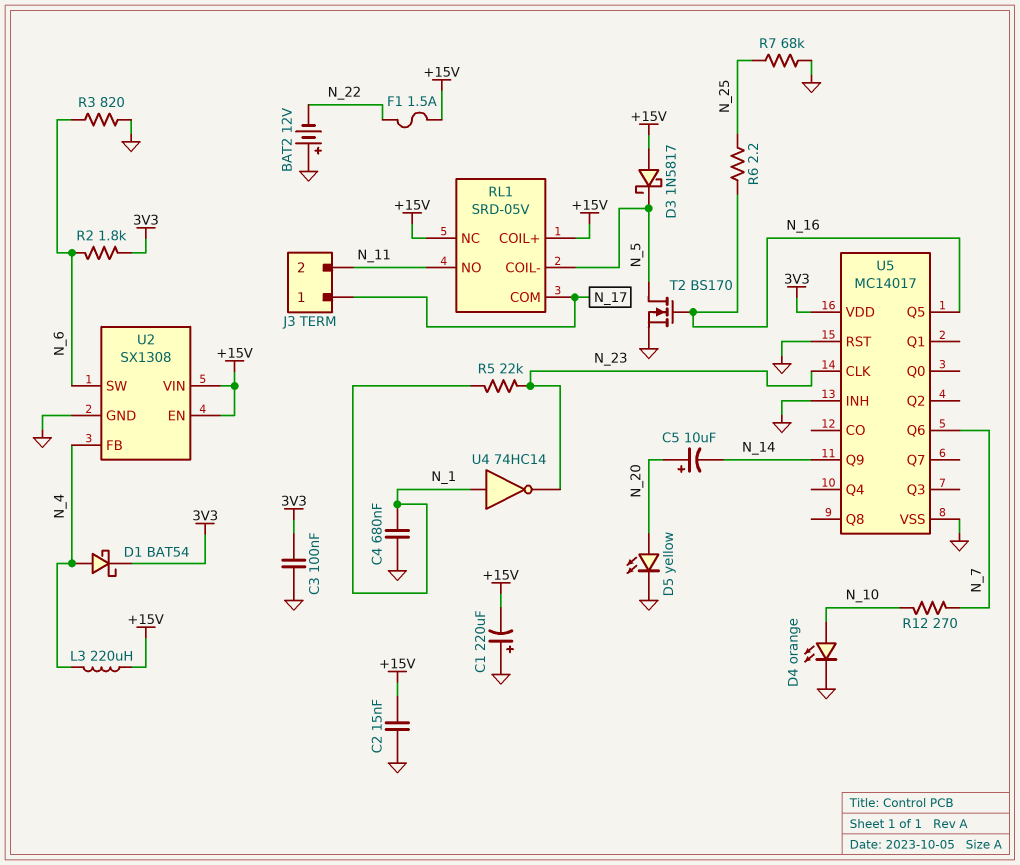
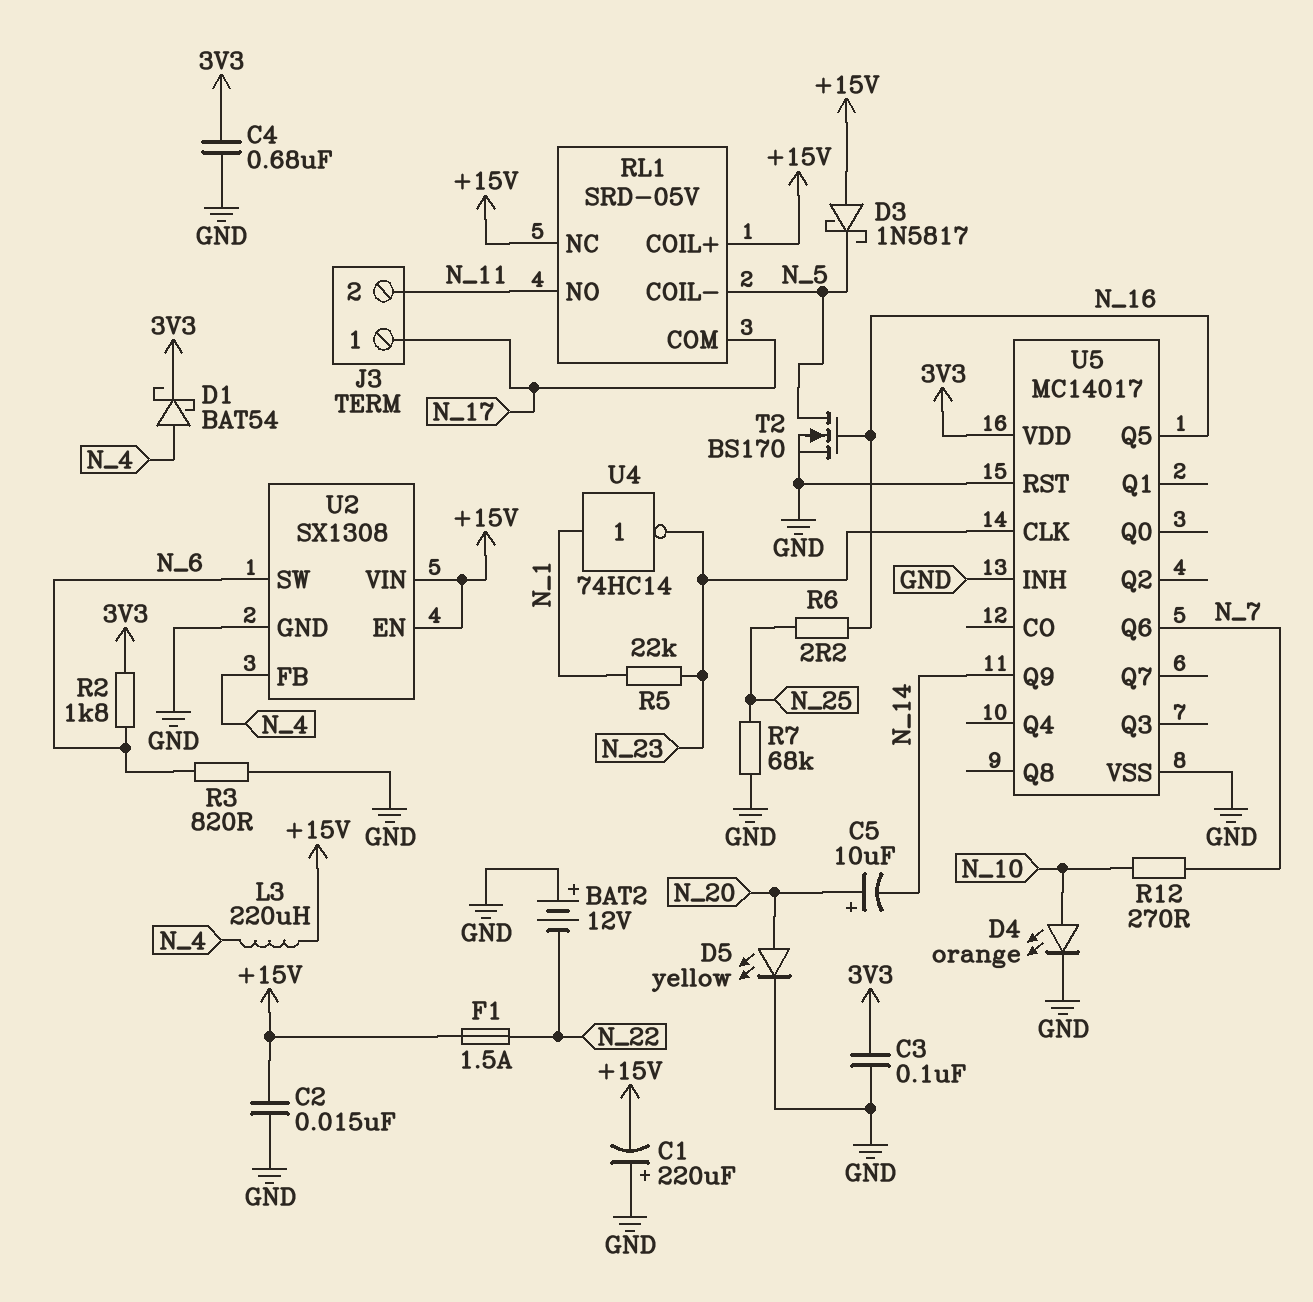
C4: 680nF (GND, N_1) -> 680nF (3V3, GND)

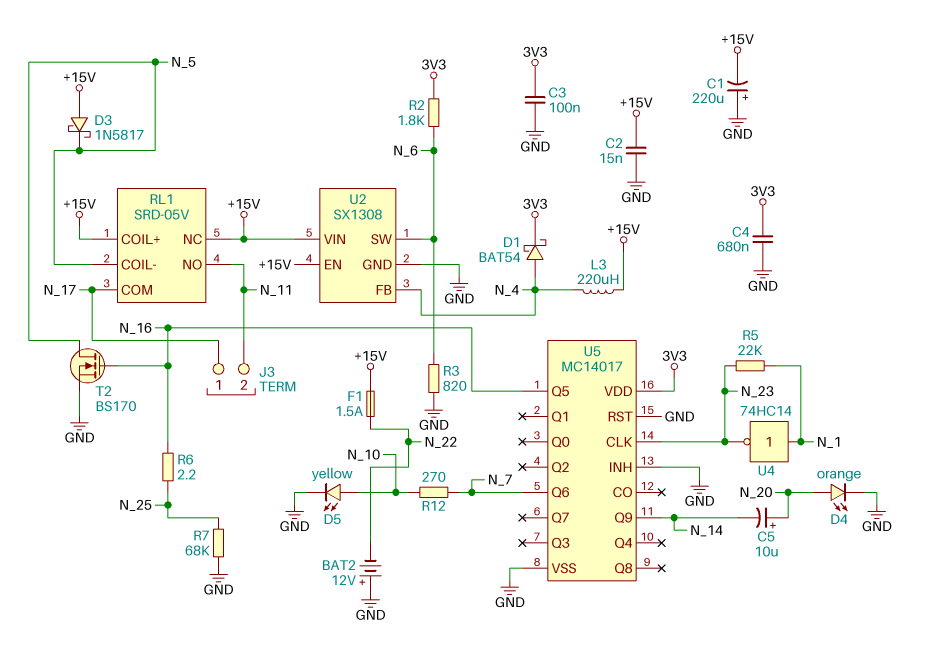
D4: LED orange (A N_10, K GND) -> LED orange (A N_20, K GND)
D5: LED yellow (A N_20, K GND) -> LED yellow (A N_10, K GND)

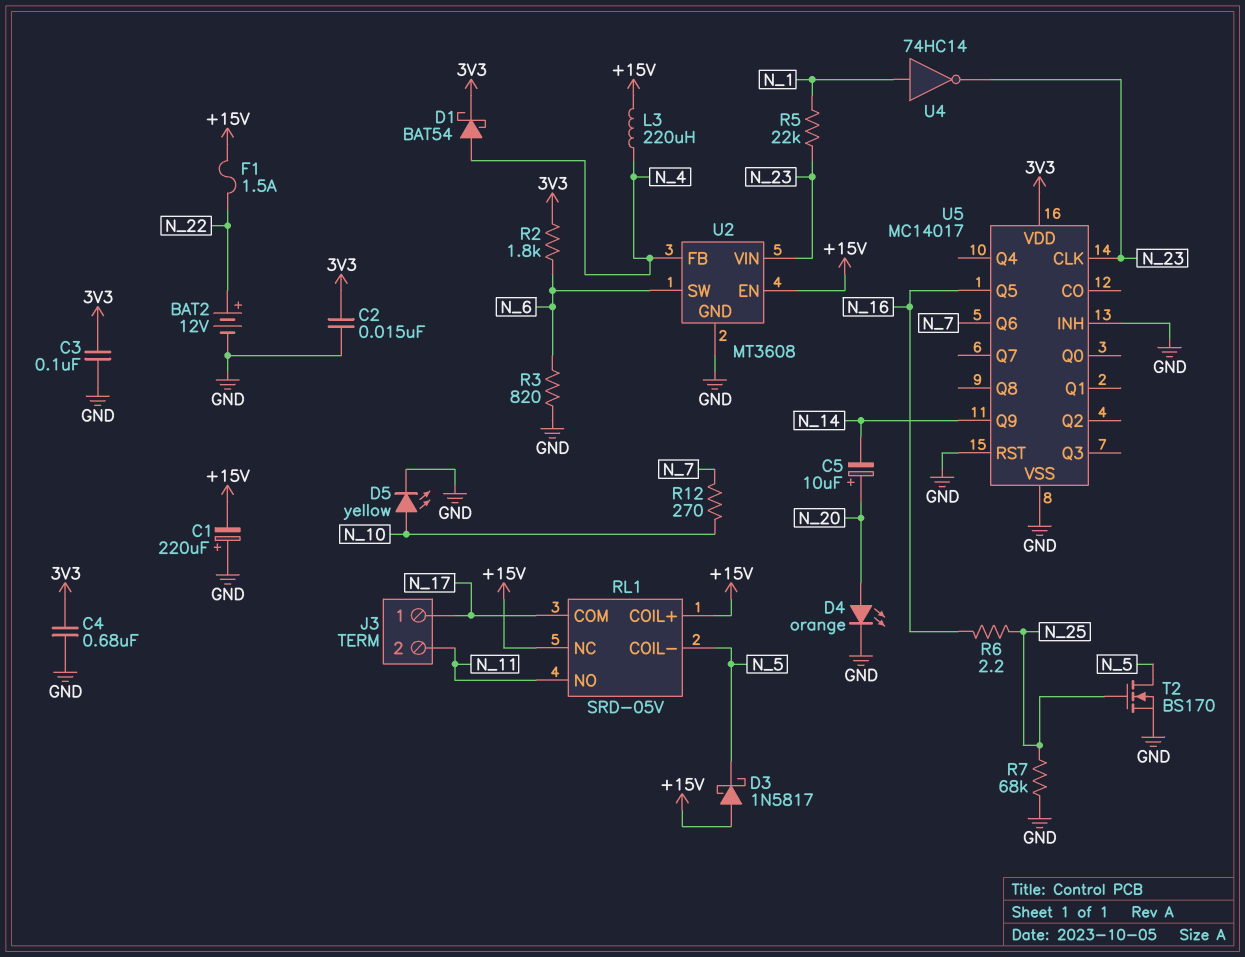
BAT2: 12V (plus GND, minus N_22) -> 12V (plus N_22, minus GND)
C2: 15nF (+15V, GND) -> 15nF (3V3, GND)
T2: NMOS BS170 (G N_16, D N_5, S GND) -> NMOS BS170 (G N_25, D N_5, S GND)
U2: SX1308 -> MT3608
U2 pin VIN: +15V -> N_23

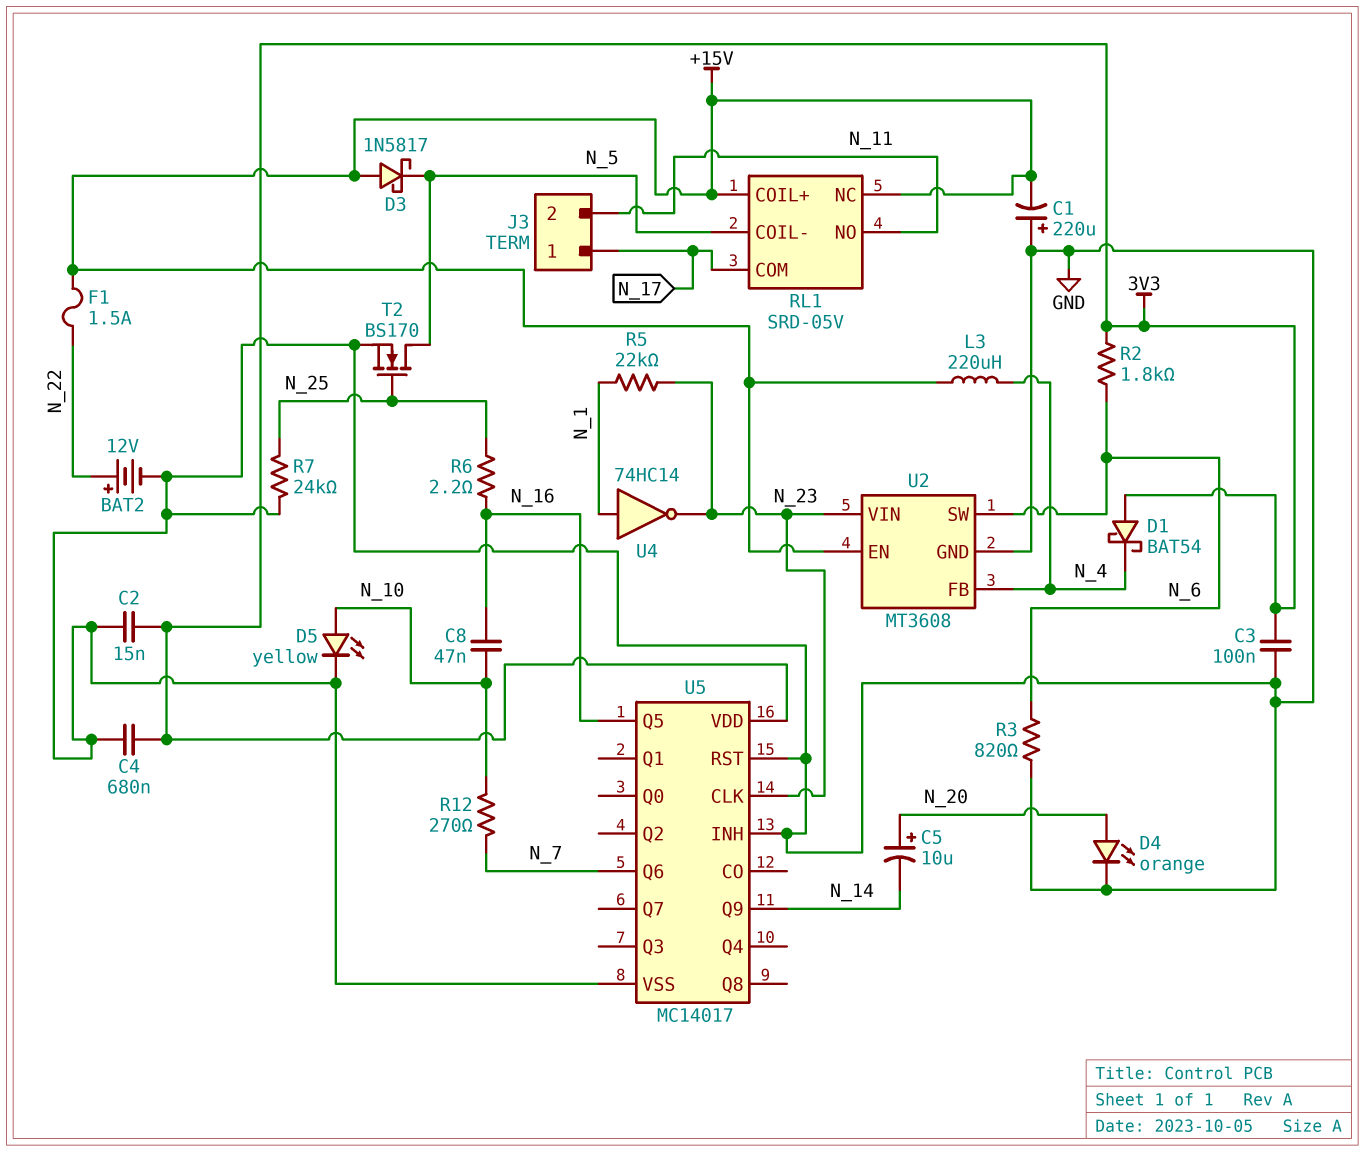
C8: none -> 47nF (N_10, N_16)
D1: schottky BAT54 (A N_4, K 3V3) -> schottky BAT54 (A 3V3, K N_4)
R7: 68k (GND, N_25) -> 24k (GND, N_25)

